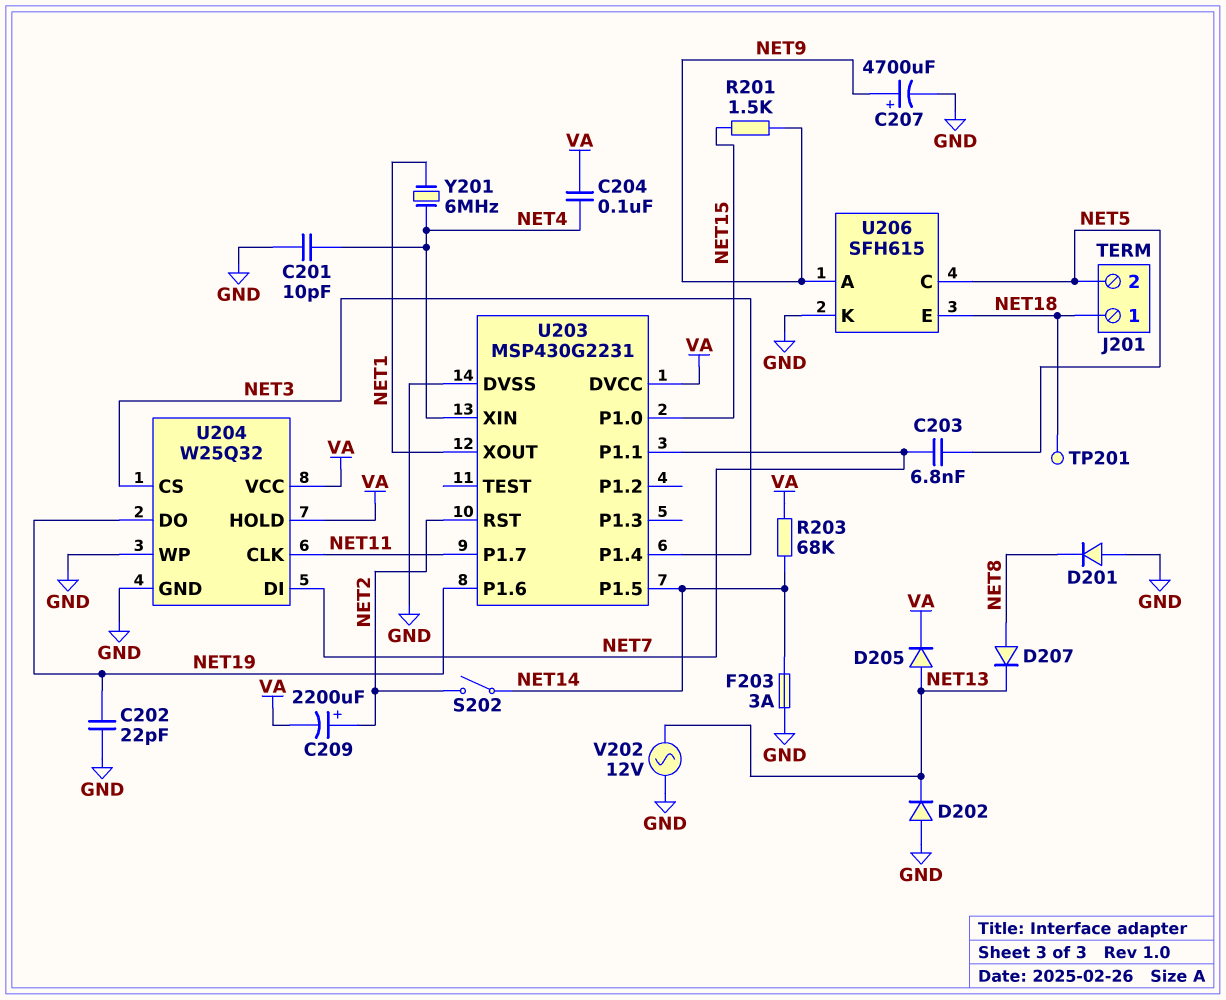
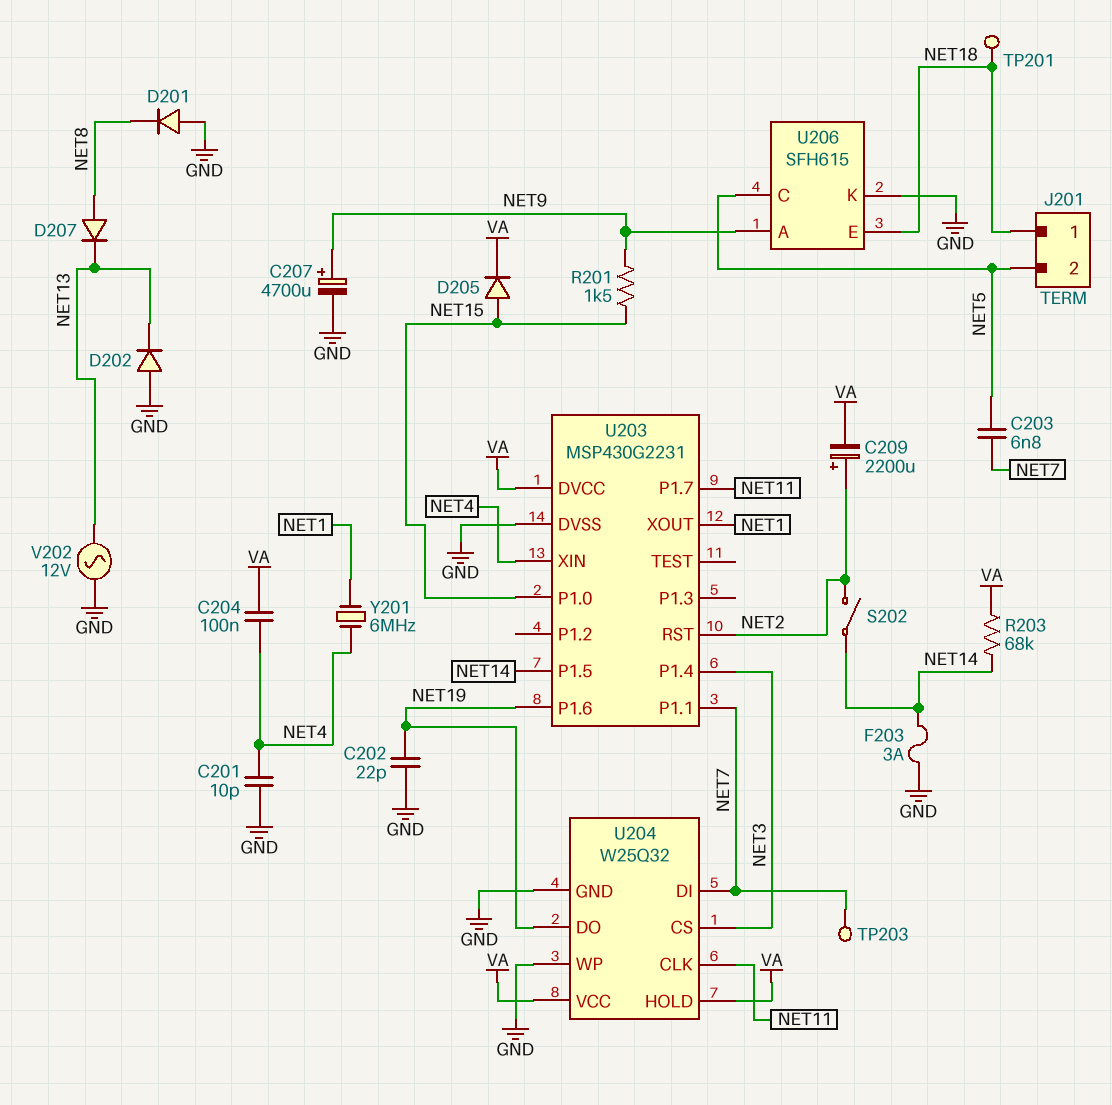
D205: diode (A NET13, K VA) -> diode (A NET15, K VA)
TP203: none -> test point (NET7)

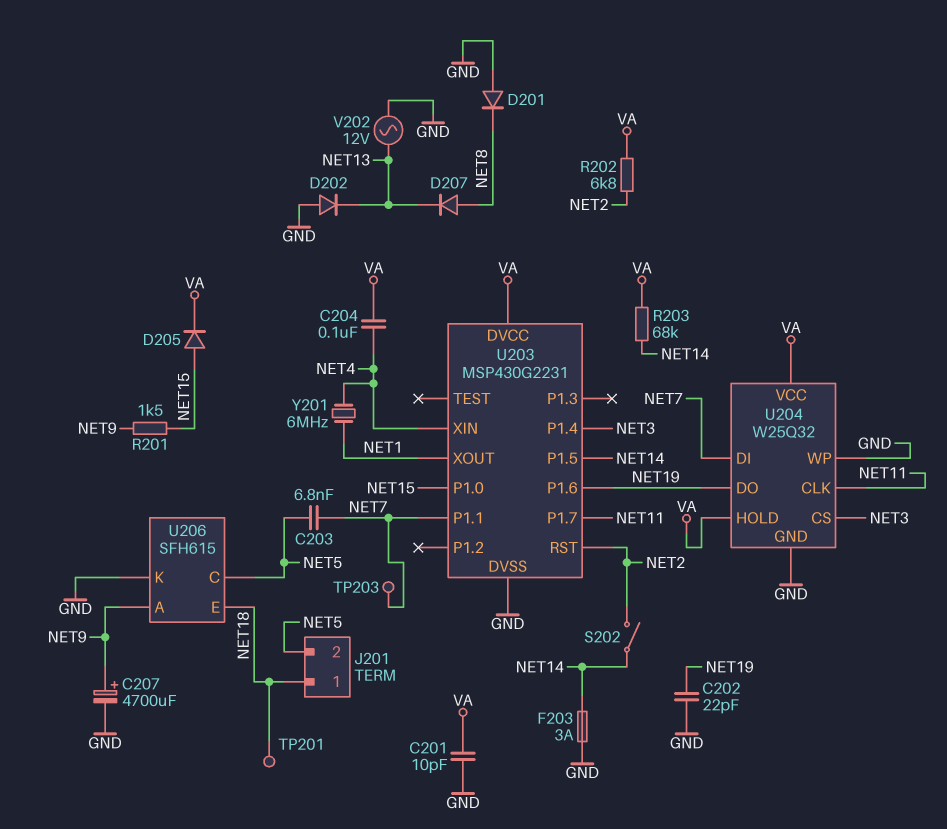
C201: 10pF (GND, NET4) -> 10pF (GND, VA)
C209: 2200uF (plus NET2, minus VA) -> none
R202: none -> 6.8k (NET2, VA)

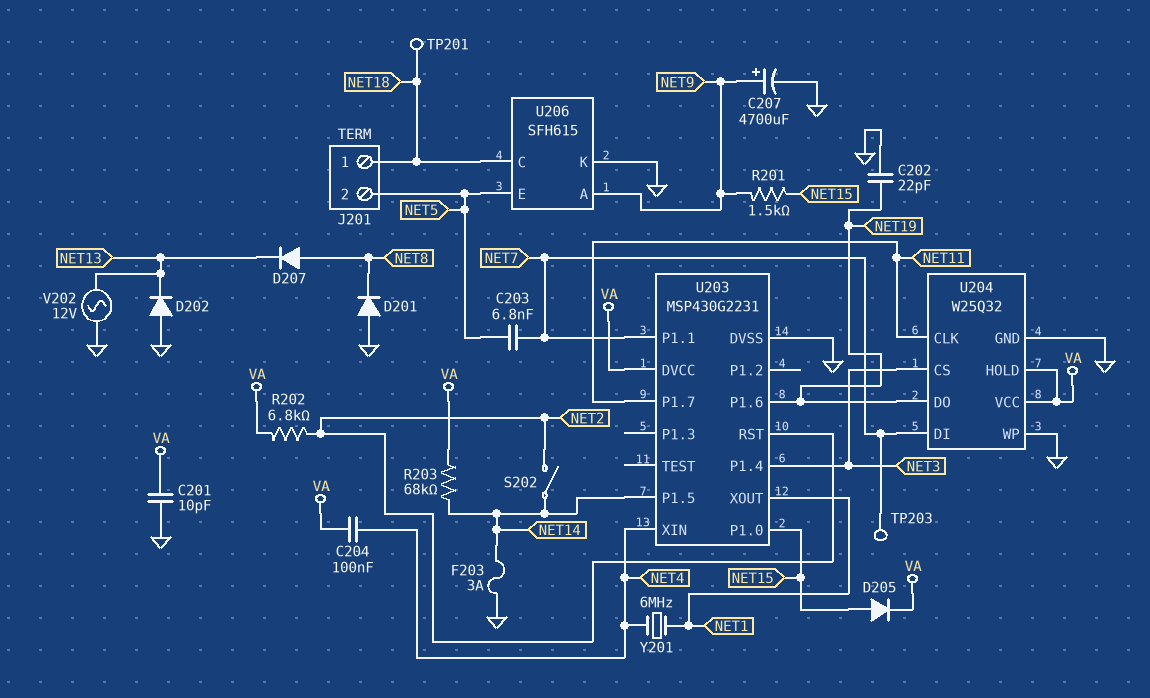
U206 pin C: NET5 -> NET18
U206 pin E: NET18 -> NET5

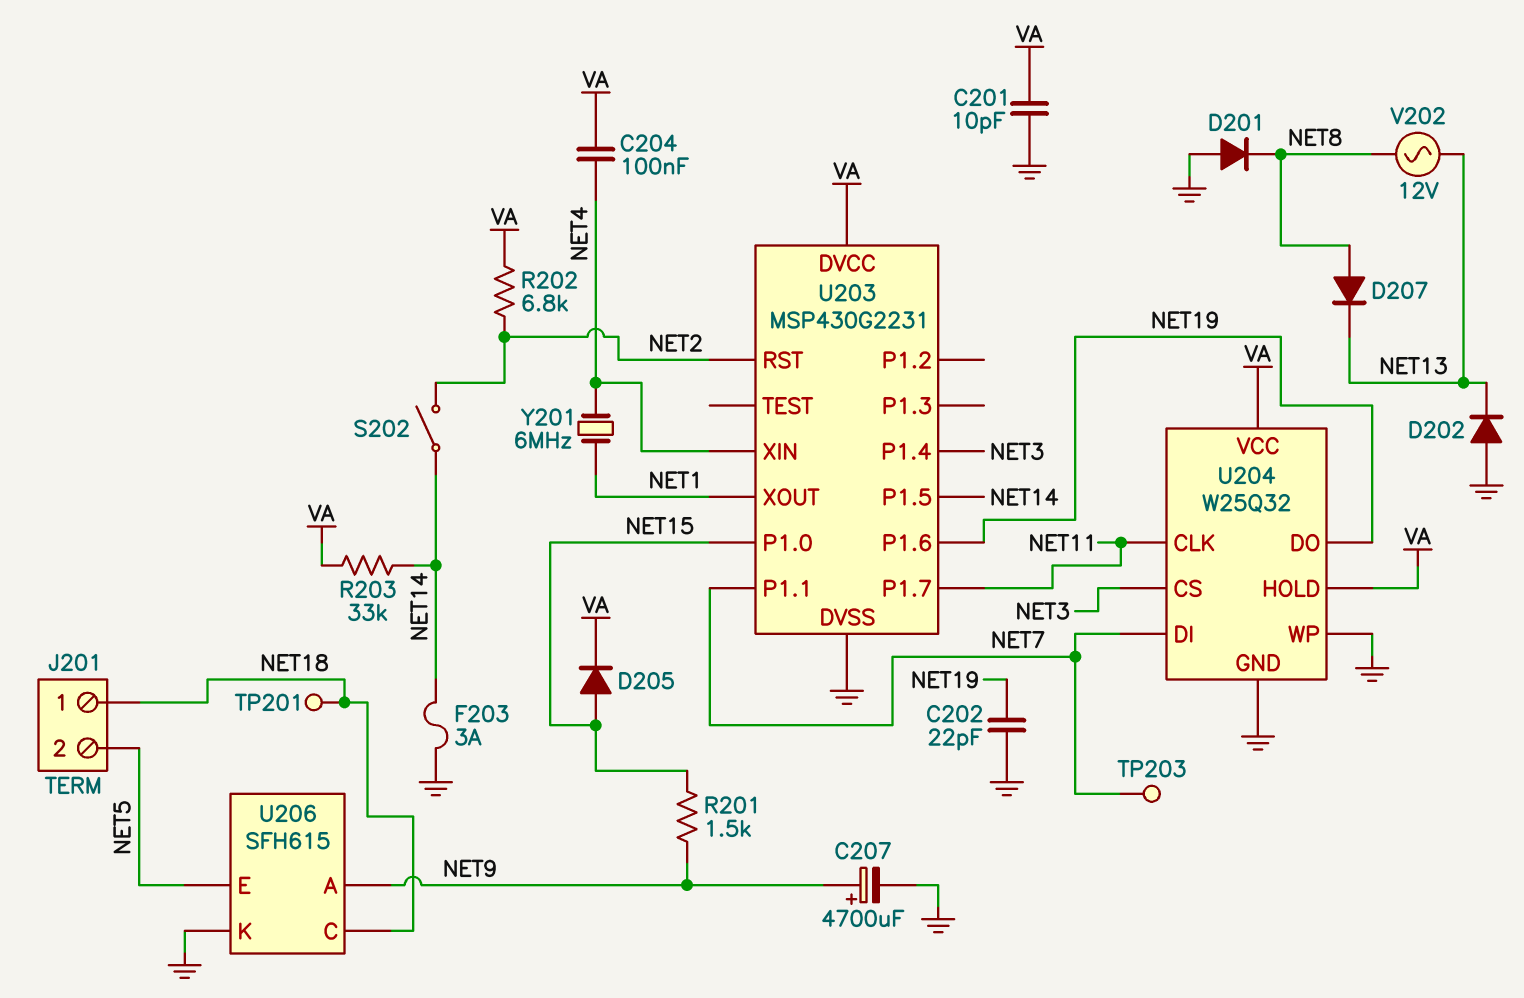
C203: 6.8nF (NET5, NET7) -> none
R203: 68k (NET14, VA) -> 33k (NET14, VA)
V202: AC 12V (GND, NET13) -> AC 12V (NET8, NET13)

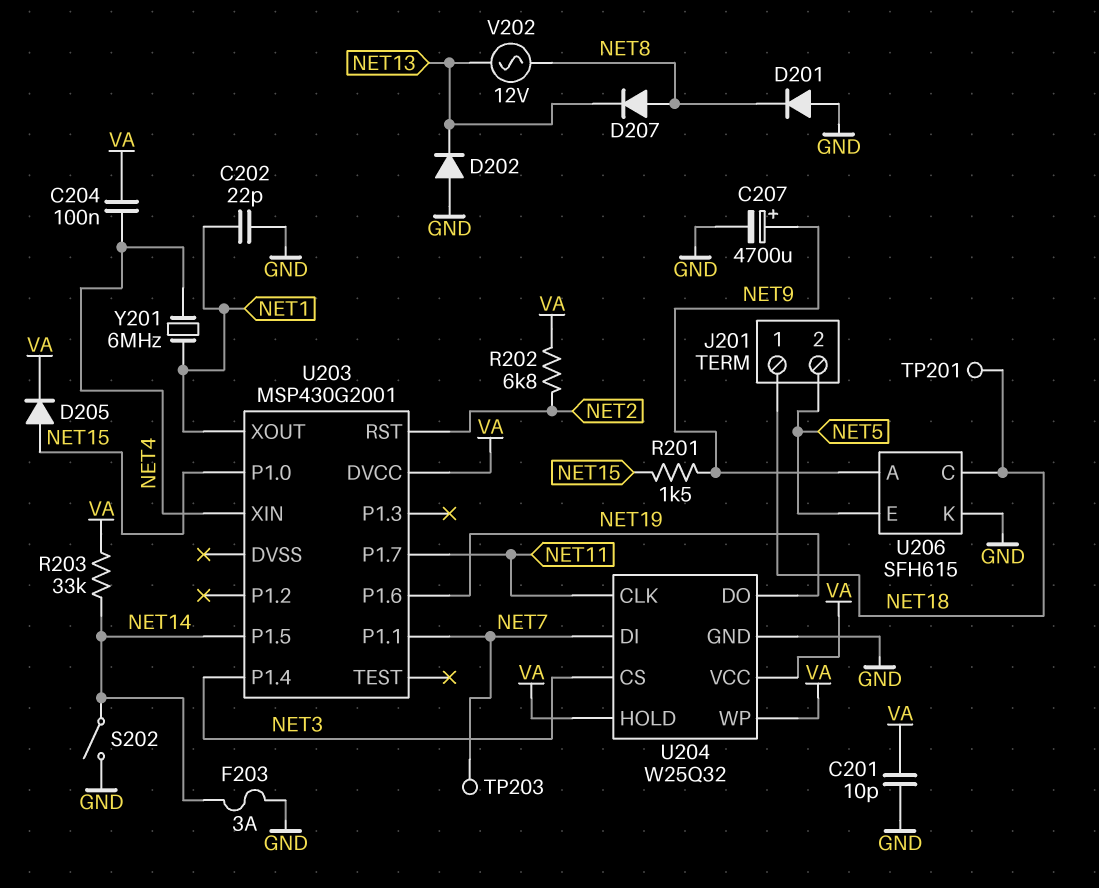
C202: 22pF (GND, NET19) -> 22pF (GND, NET1)
S202: switch (NET2, NET14) -> switch (GND, NET14)
U203: MSP430G2231 -> MSP430G2001
U203 pin DVSS: GND -> none
U204 pin WP: GND -> VA

